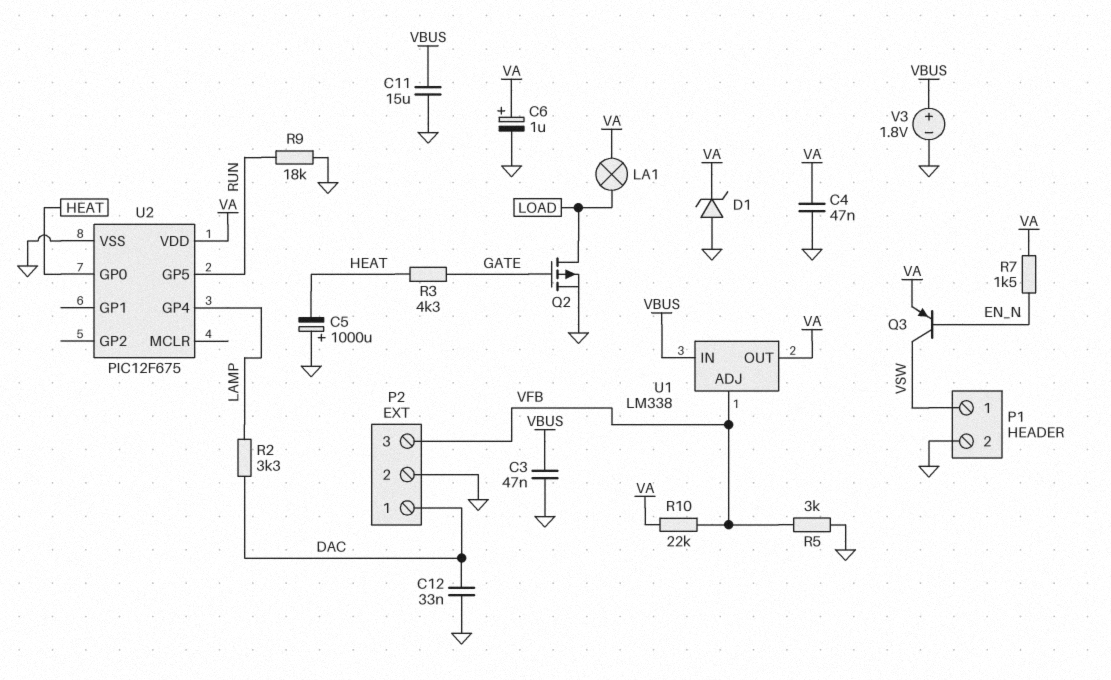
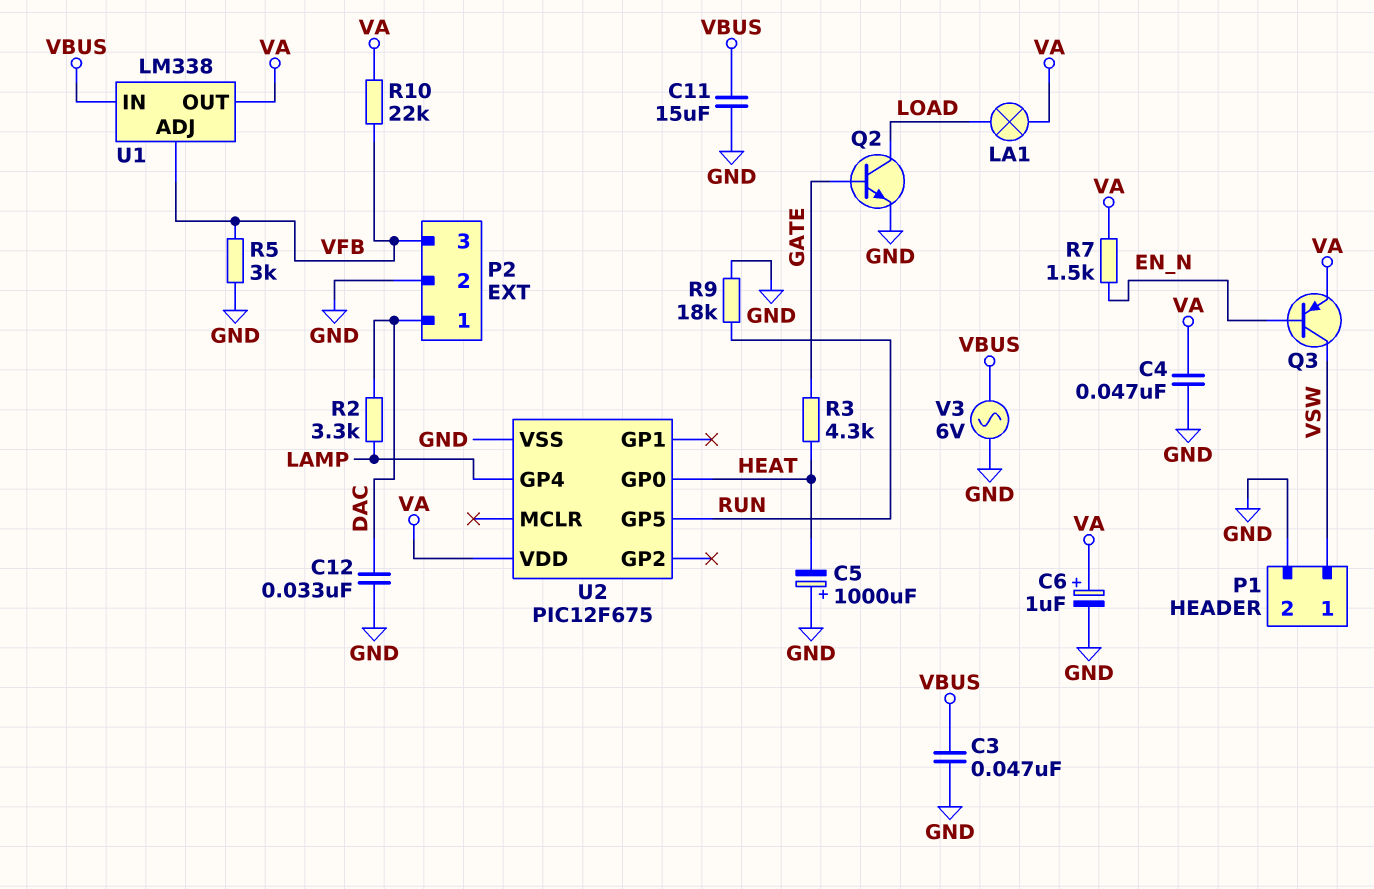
D1: zener (A GND, K VA) -> none
Q2: PMOS (G GATE, D LOAD, S GND) -> NPN (B GATE, C LOAD, E GND)
V3: 1.8V (plus VBUS, minus GND) -> AC 6V (GND, VBUS)

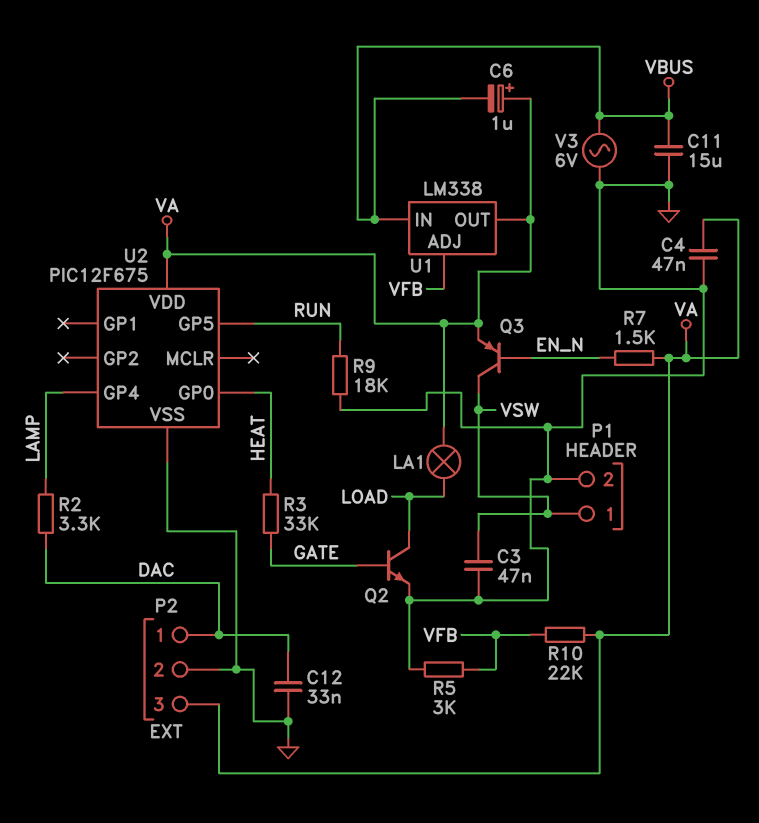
C3: 47nF (GND, VBUS) -> 47nF (GND, VSW)
C5: 1000uF (plus GND, minus HEAT) -> none
C6: 1uF (plus VA, minus GND) -> 1uF (plus VA, minus VBUS)
P2 pin 3: VFB -> VA
R3: 4.3k (GATE, HEAT) -> 33k (GATE, HEAT)

